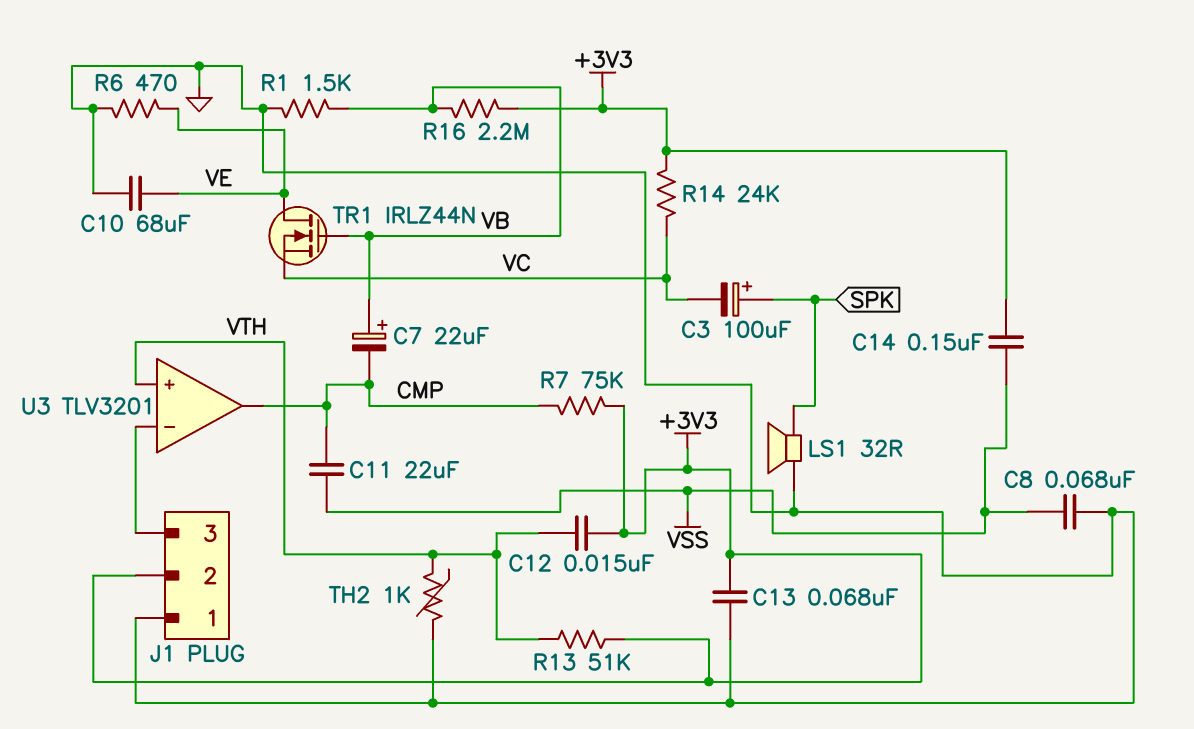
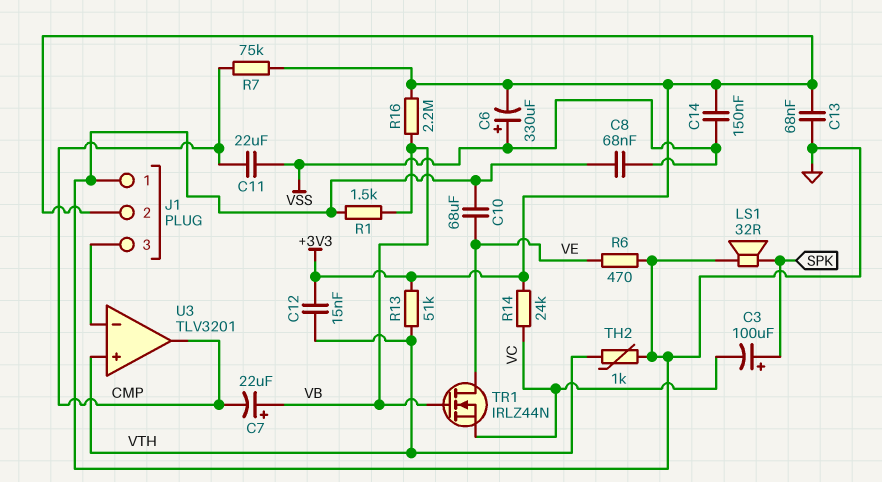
C6: none -> 330uF (plus VSS, minus +3V3)

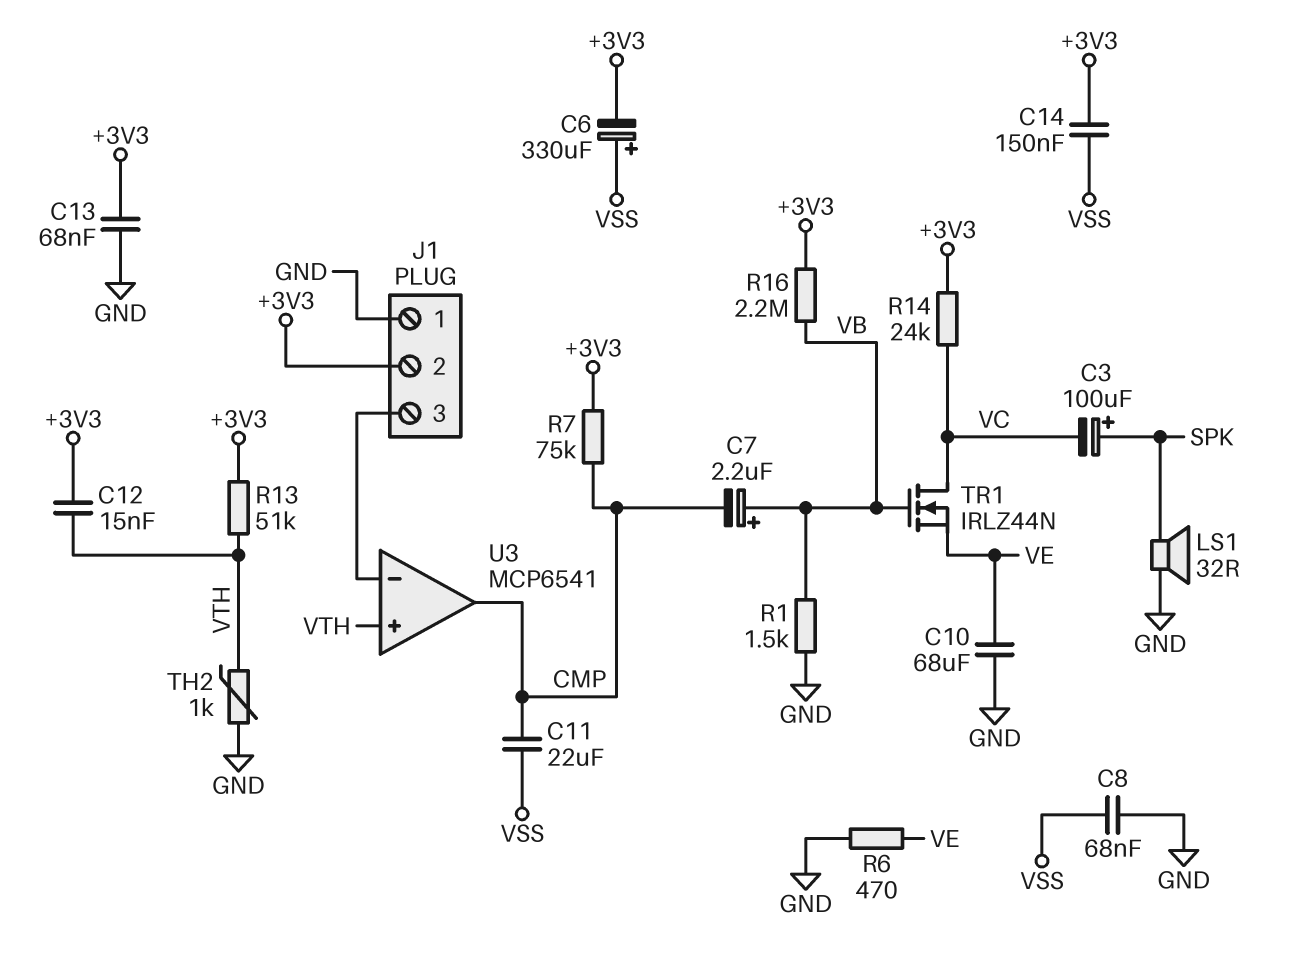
C7: 22uF (plus VB, minus CMP) -> 2.2uF (plus VB, minus CMP)
TR1: NMOS IRLZ44N (G VB, D VE, S VC) -> NMOS IRLZ44N (G VB, D VC, S VE)
U3: TLV3201 -> MCP6541

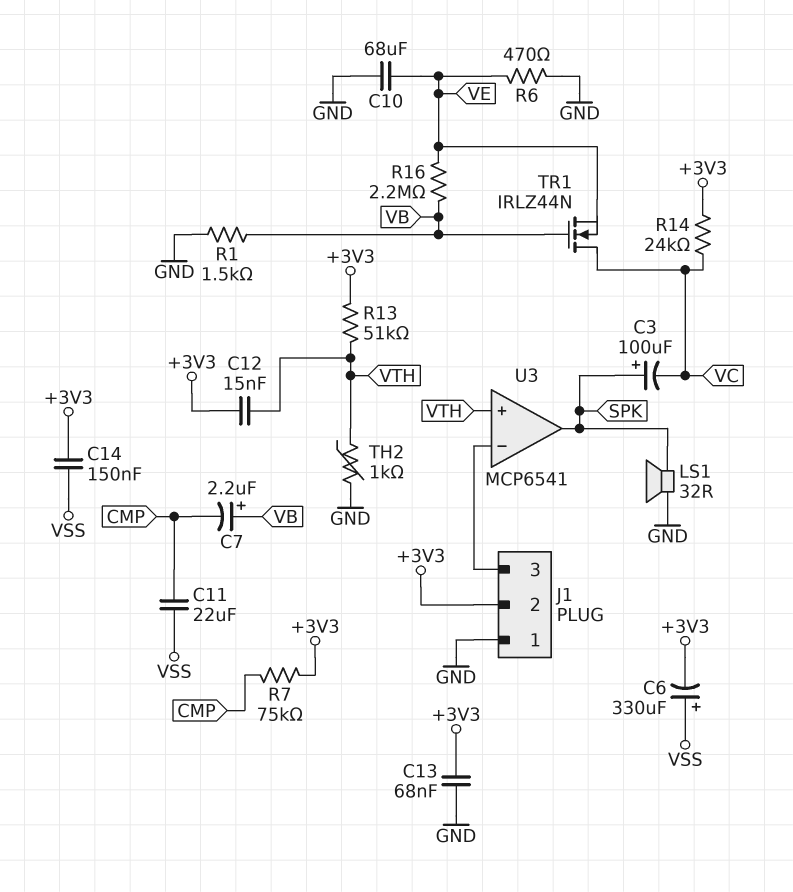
C8: 68nF (GND, VSS) -> none
R16: 2.2M (+3V3, VB) -> 2.2M (VB, VE)
U3 pin out: CMP -> SPK

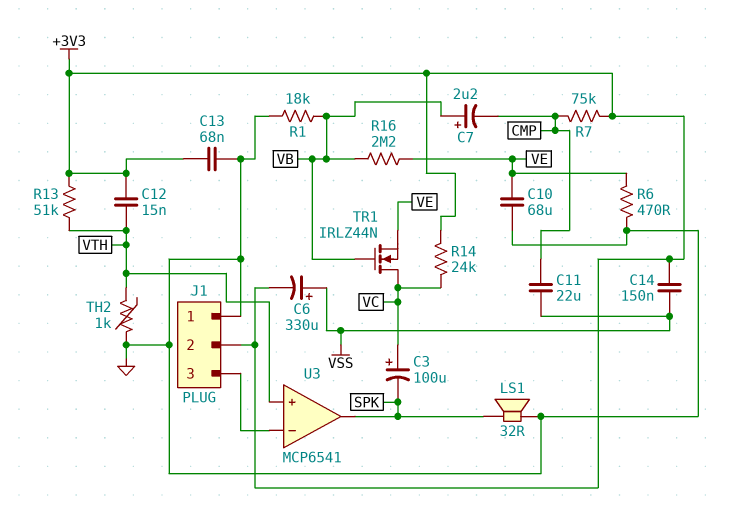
C3: 100uF (plus SPK, minus VC) -> 100uF (plus VC, minus SPK)
R1: 1.5k (GND, VB) -> 18k (GND, VB)

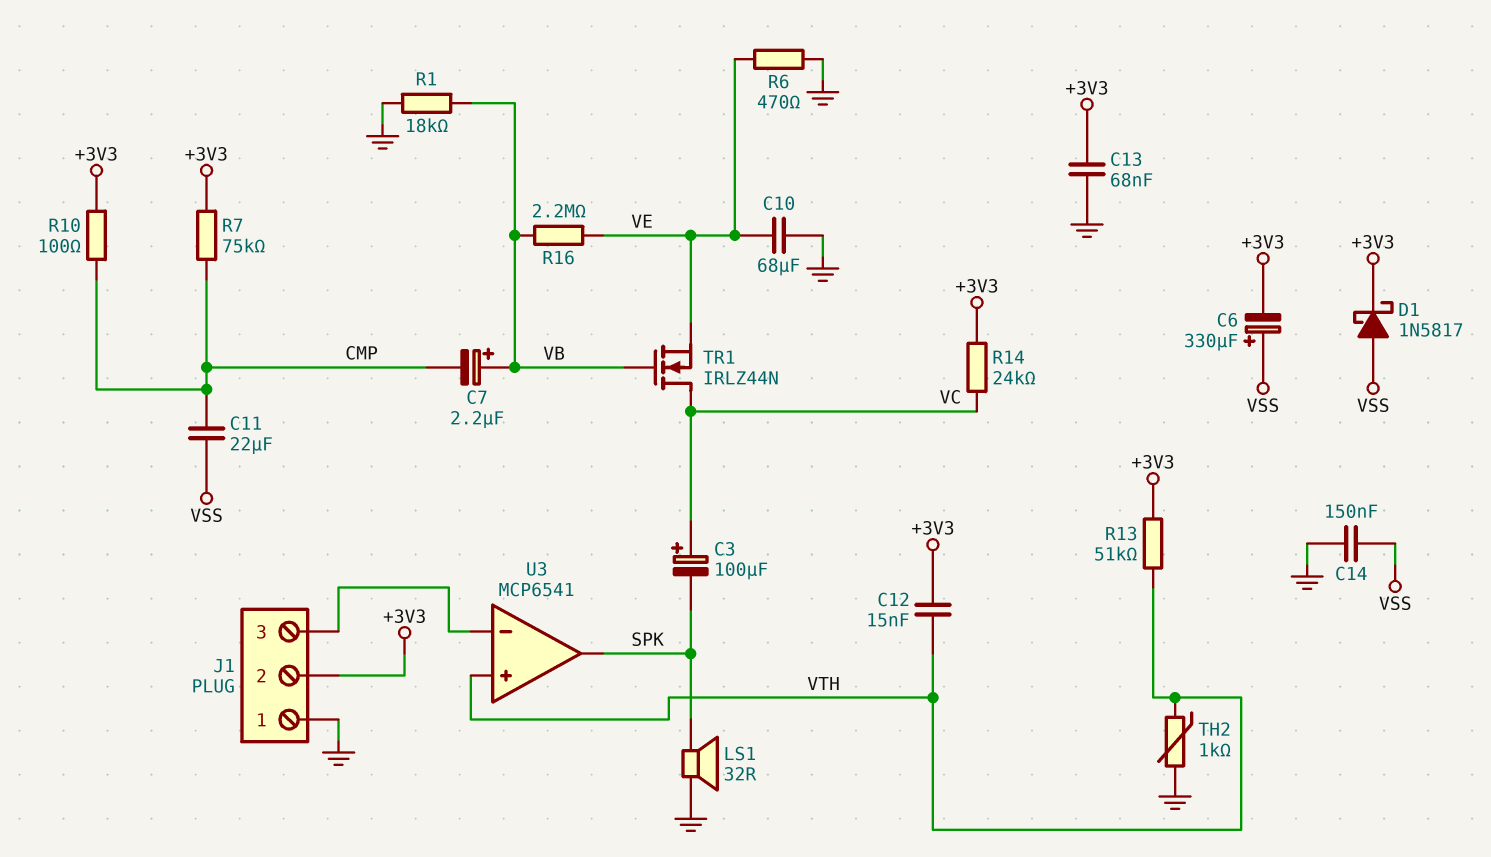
C14: 150nF (+3V3, VSS) -> 150nF (GND, VSS)
D1: none -> schottky 1N5817 (A VSS, K +3V3)
R10: none -> 100 (+3V3, CMP)

